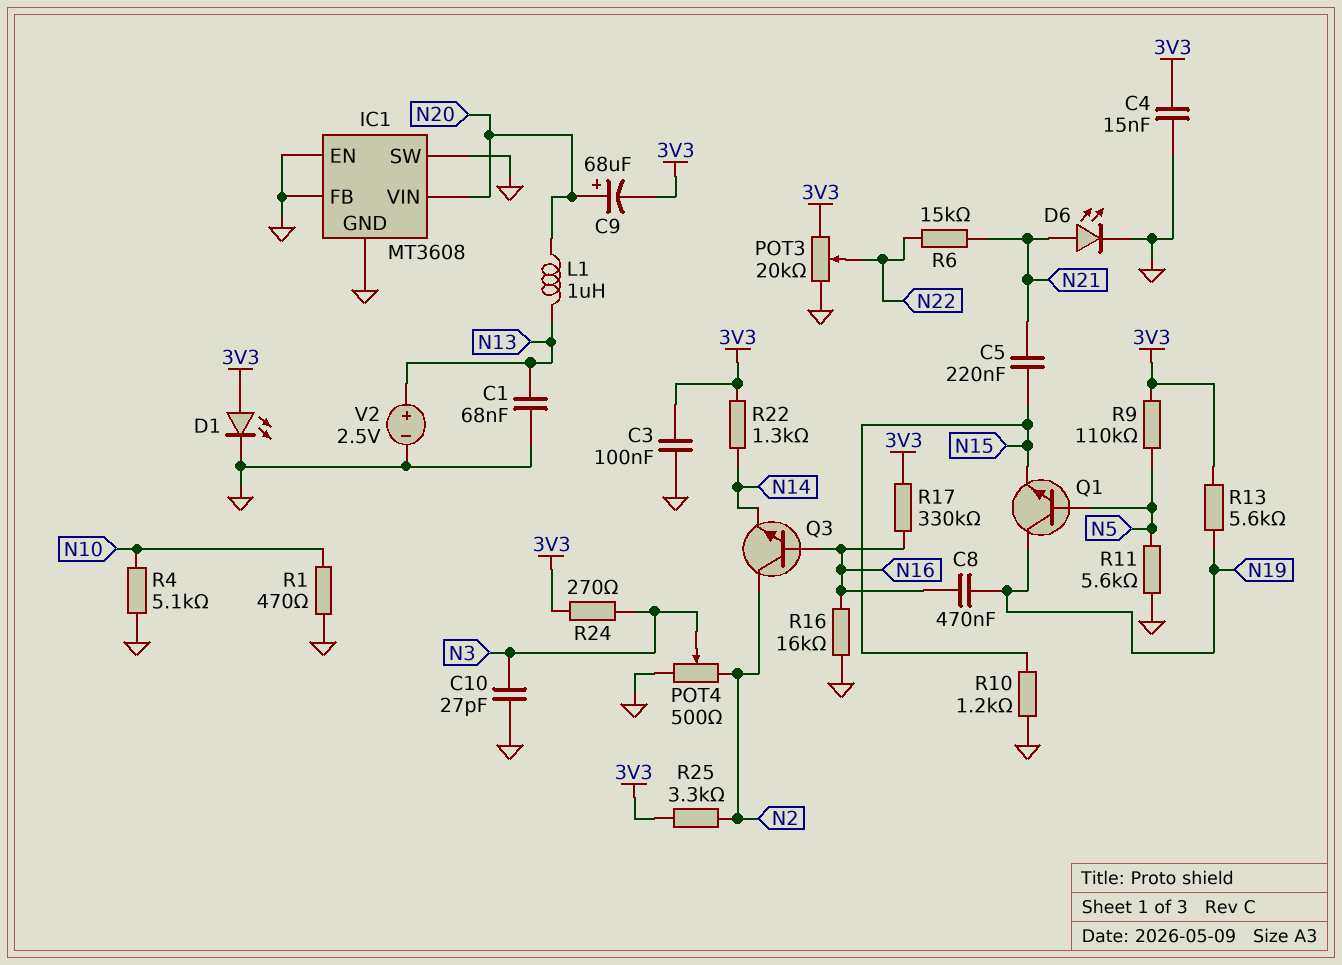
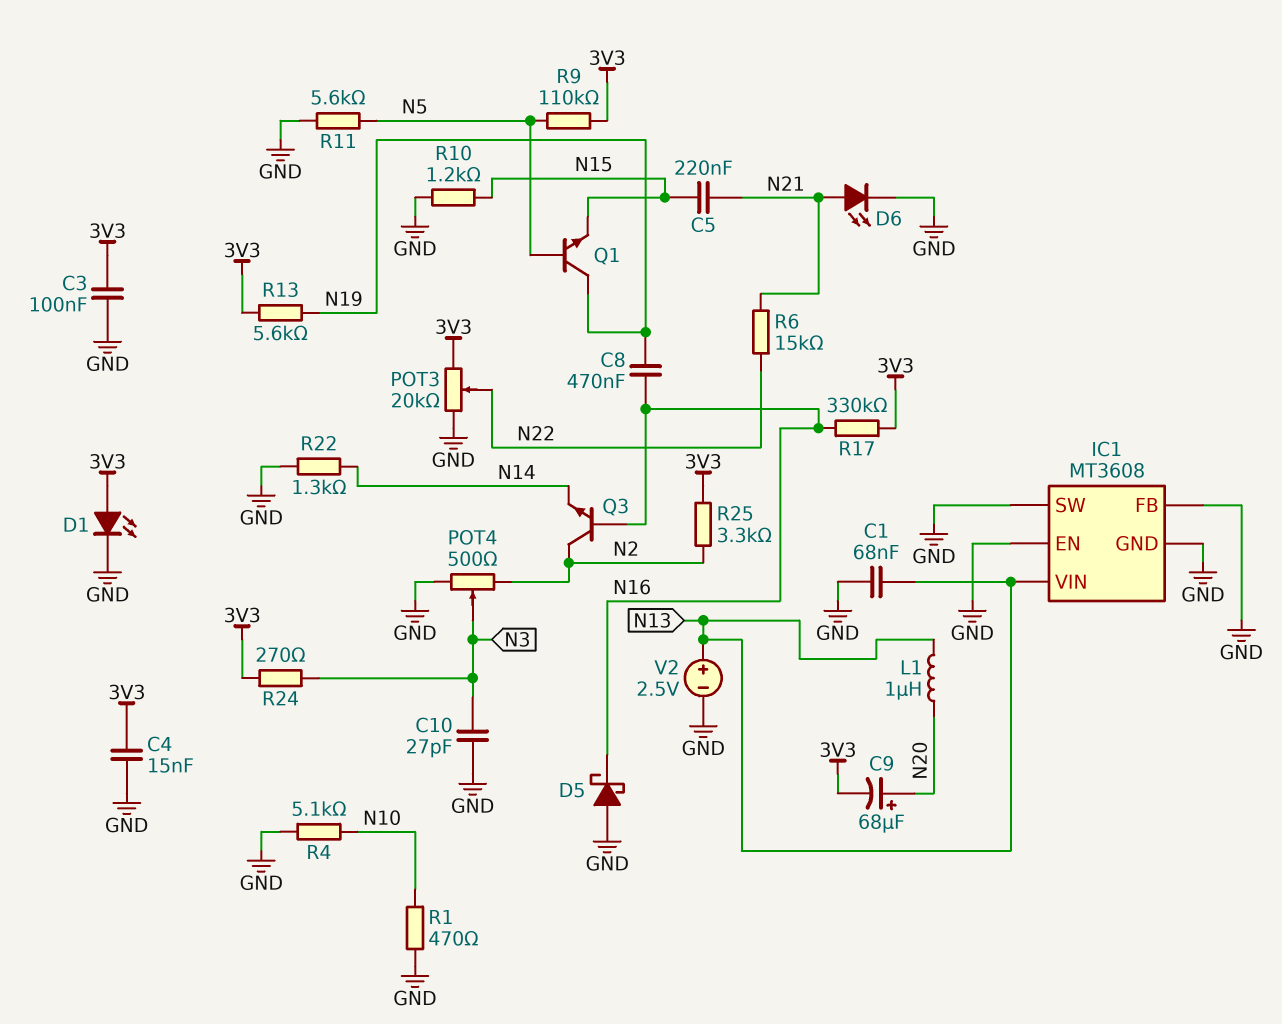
D5: none -> schottky (A GND, K N16)
IC1 pin VIN: N20 -> N13
R16: 16k (GND, N16) -> none
R22: 1.3k (3V3, N14) -> 1.3k (GND, N14)

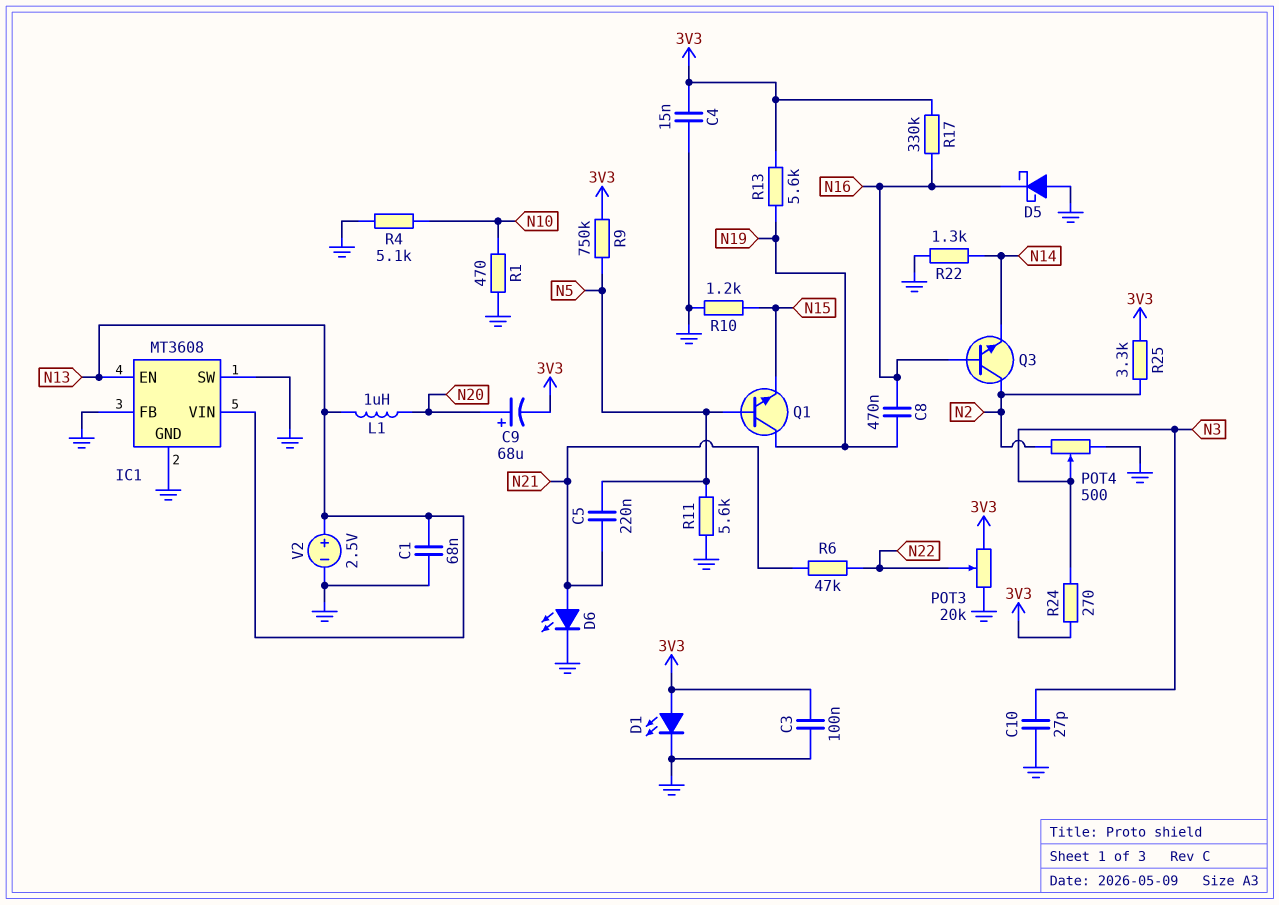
C5: 220nF (N15, N21) -> 220nF (N5, N21)
IC1 pin EN: GND -> N13
R6: 15k (N21, N22) -> 47k (N21, N22)
R9: 110k (3V3, N5) -> 750k (3V3, N5)

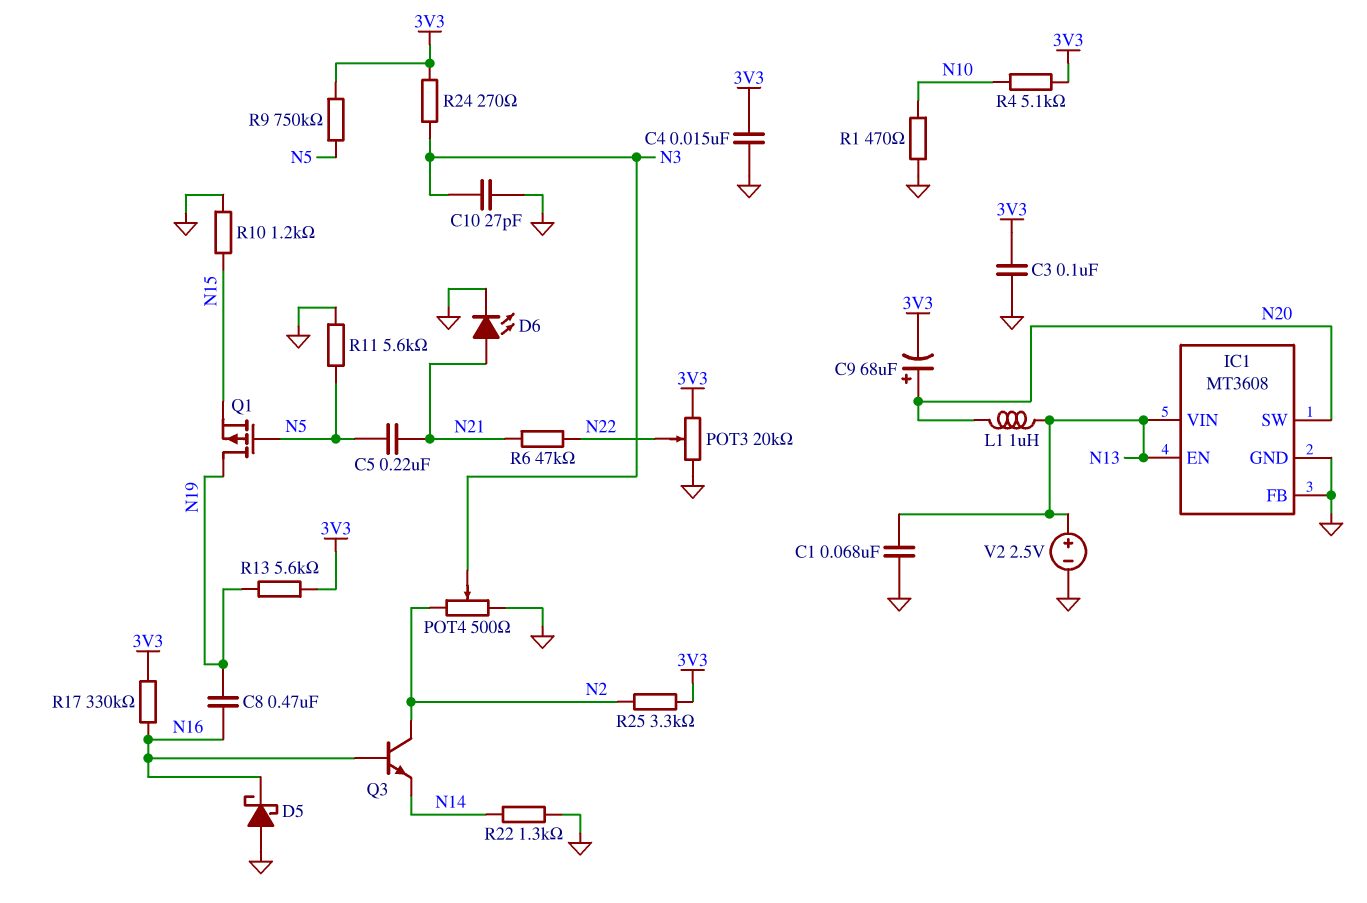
D1: LED (A 3V3, K GND) -> none
IC1 pin SW: GND -> N20
Q1: NPN (B N5, C N19, E N15) -> PMOS (G N5, D N19, S N15)
R4: 5.1k (GND, N10) -> 5.1k (3V3, N10)

